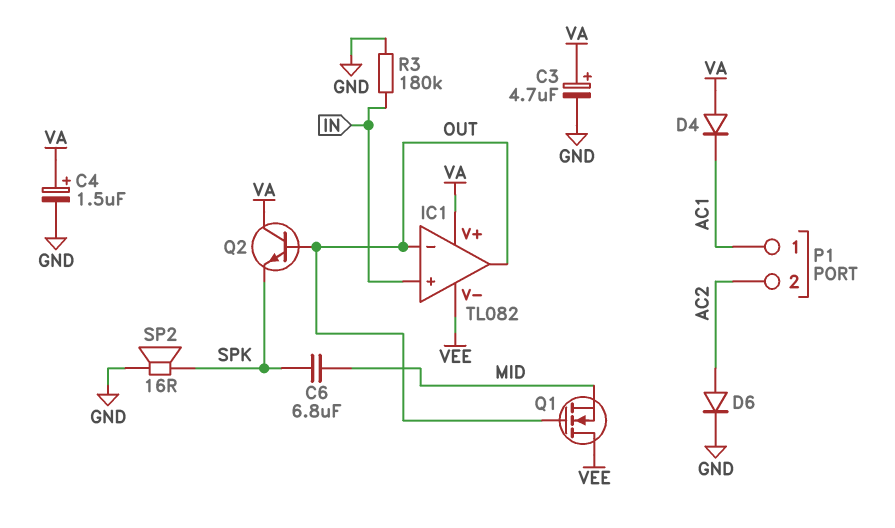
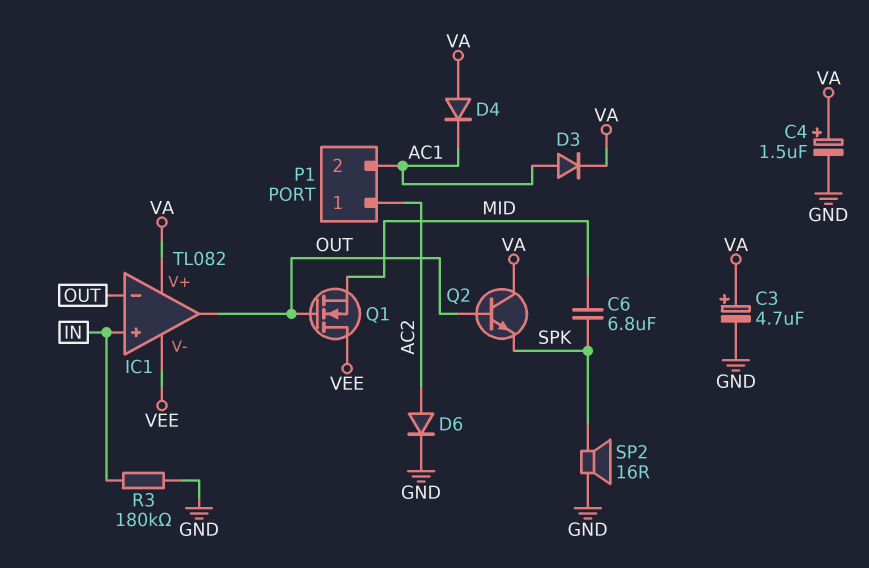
D3: none -> diode (A AC1, K VA)
P1 pin 1: AC1 -> AC2
P1 pin 2: AC2 -> AC1

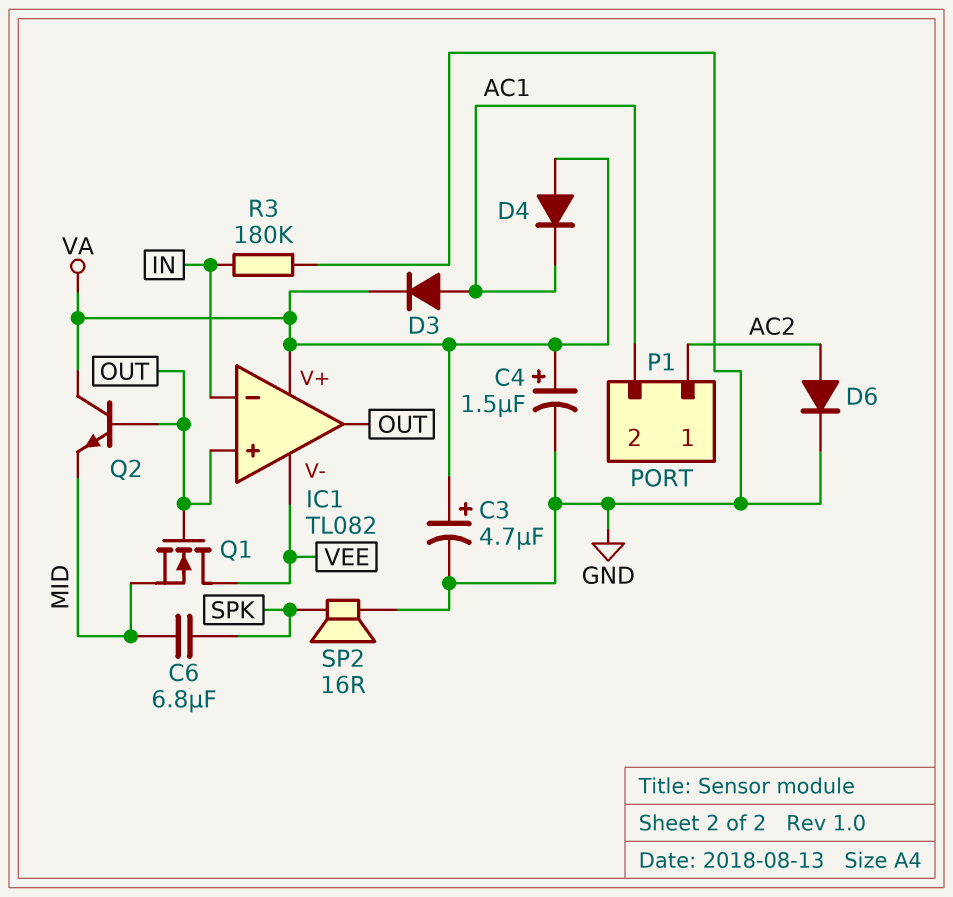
IC1 pin in+: IN -> OUT
IC1 pin in-: OUT -> IN
Q2: NPN (B OUT, C VA, E SPK) -> NPN (B OUT, C VA, E MID)

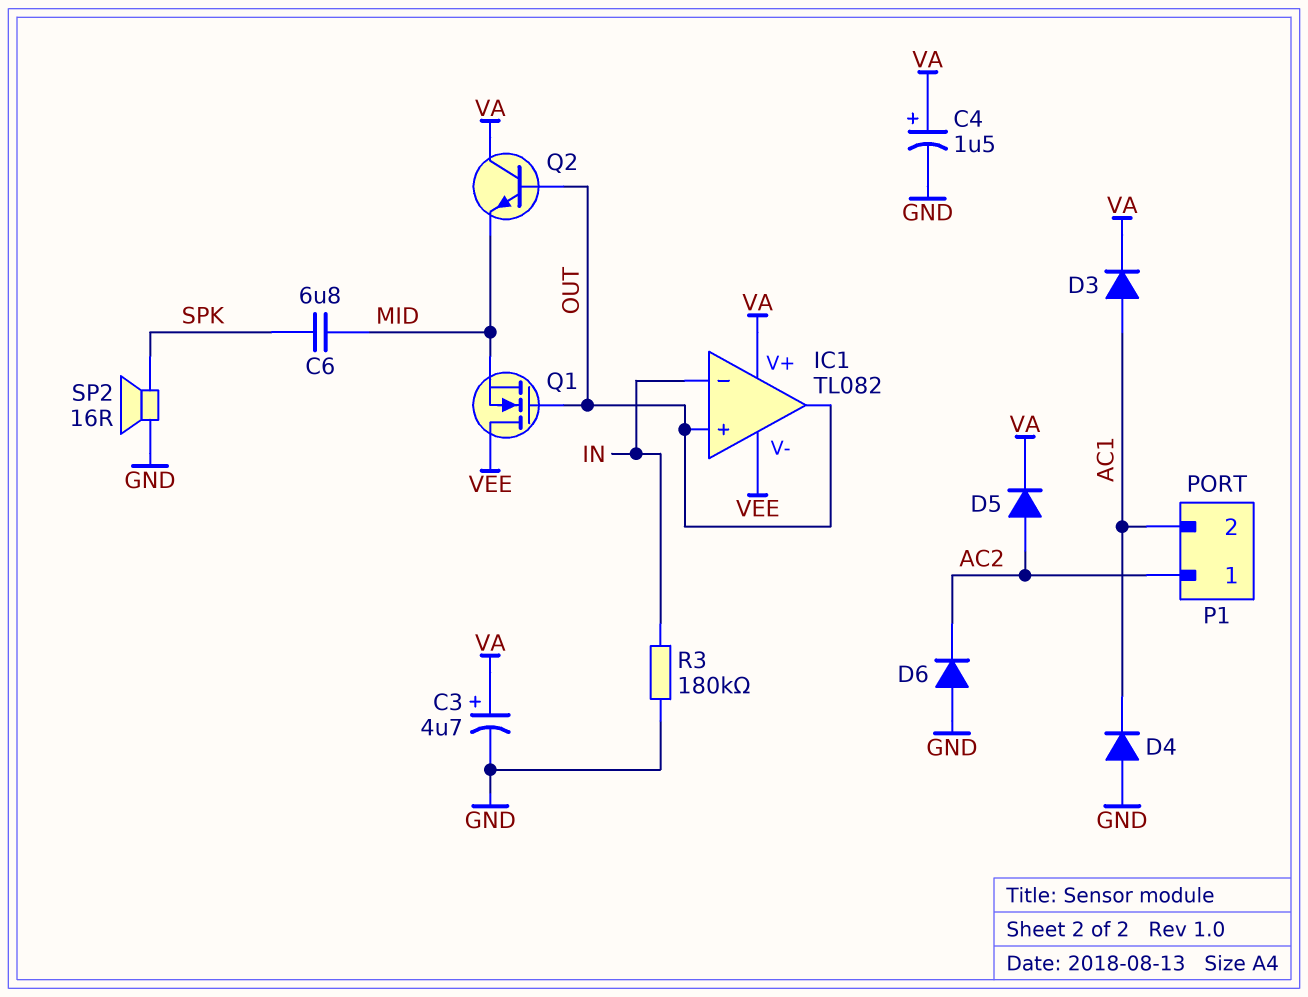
D4: diode (A VA, K AC1) -> diode (A GND, K AC1)
D5: none -> diode (A AC2, K VA)
D6: diode (A AC2, K GND) -> diode (A GND, K AC2)

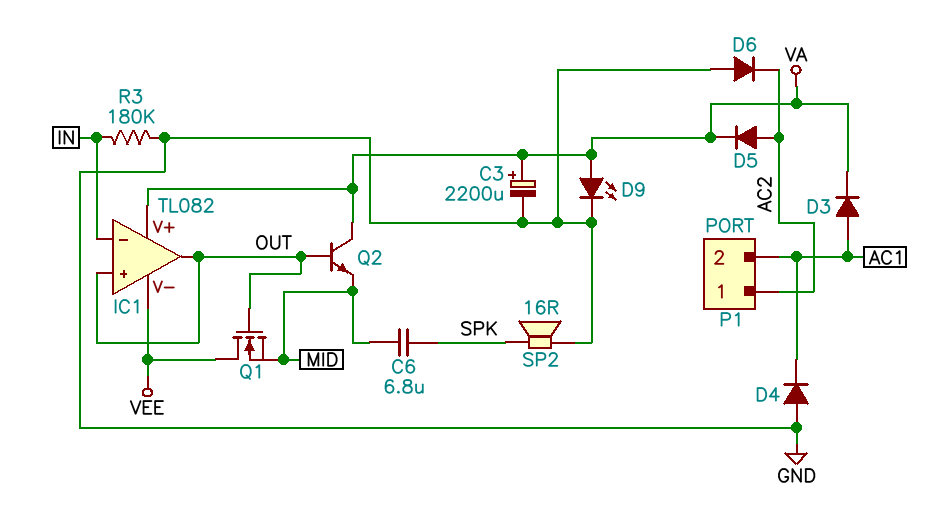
C3: 4.7uF (plus VA, minus GND) -> 2200uF (plus VA, minus GND)
C4: 1.5uF (plus VA, minus GND) -> none
D9: none -> LED (A VA, K GND)

